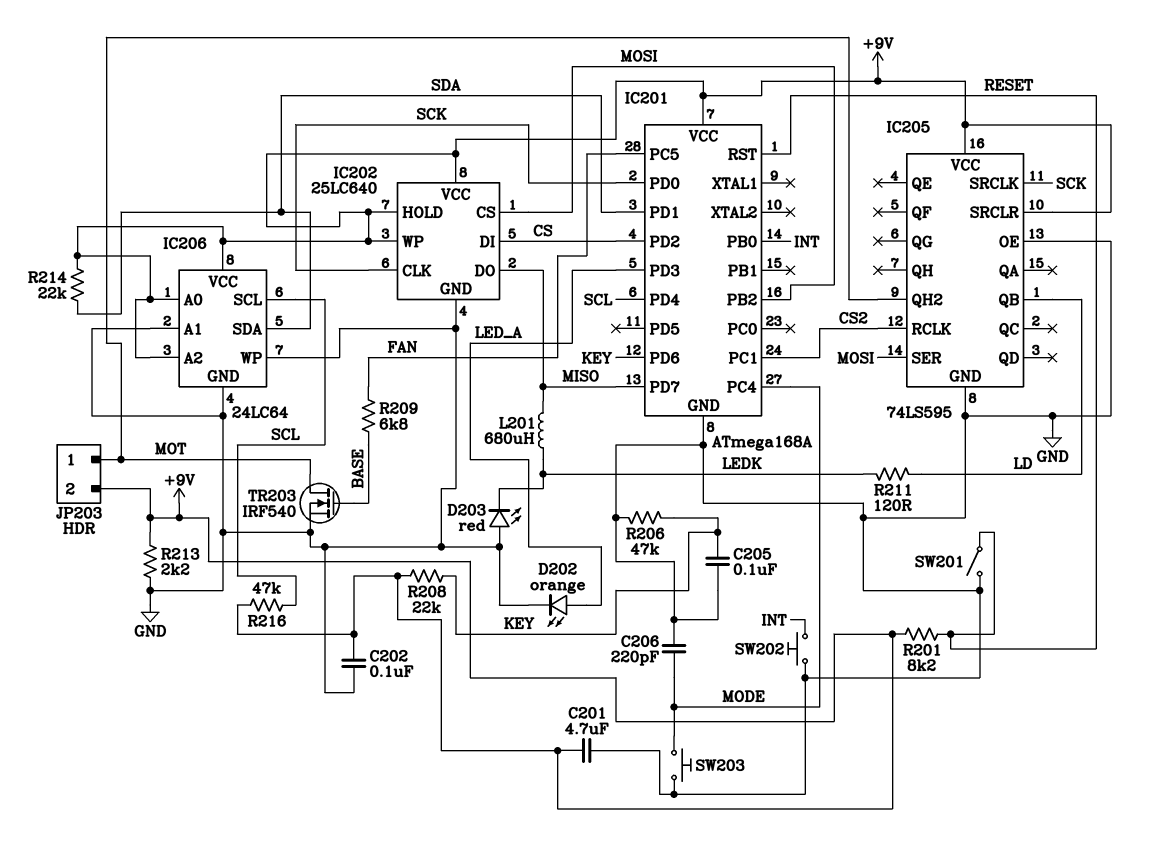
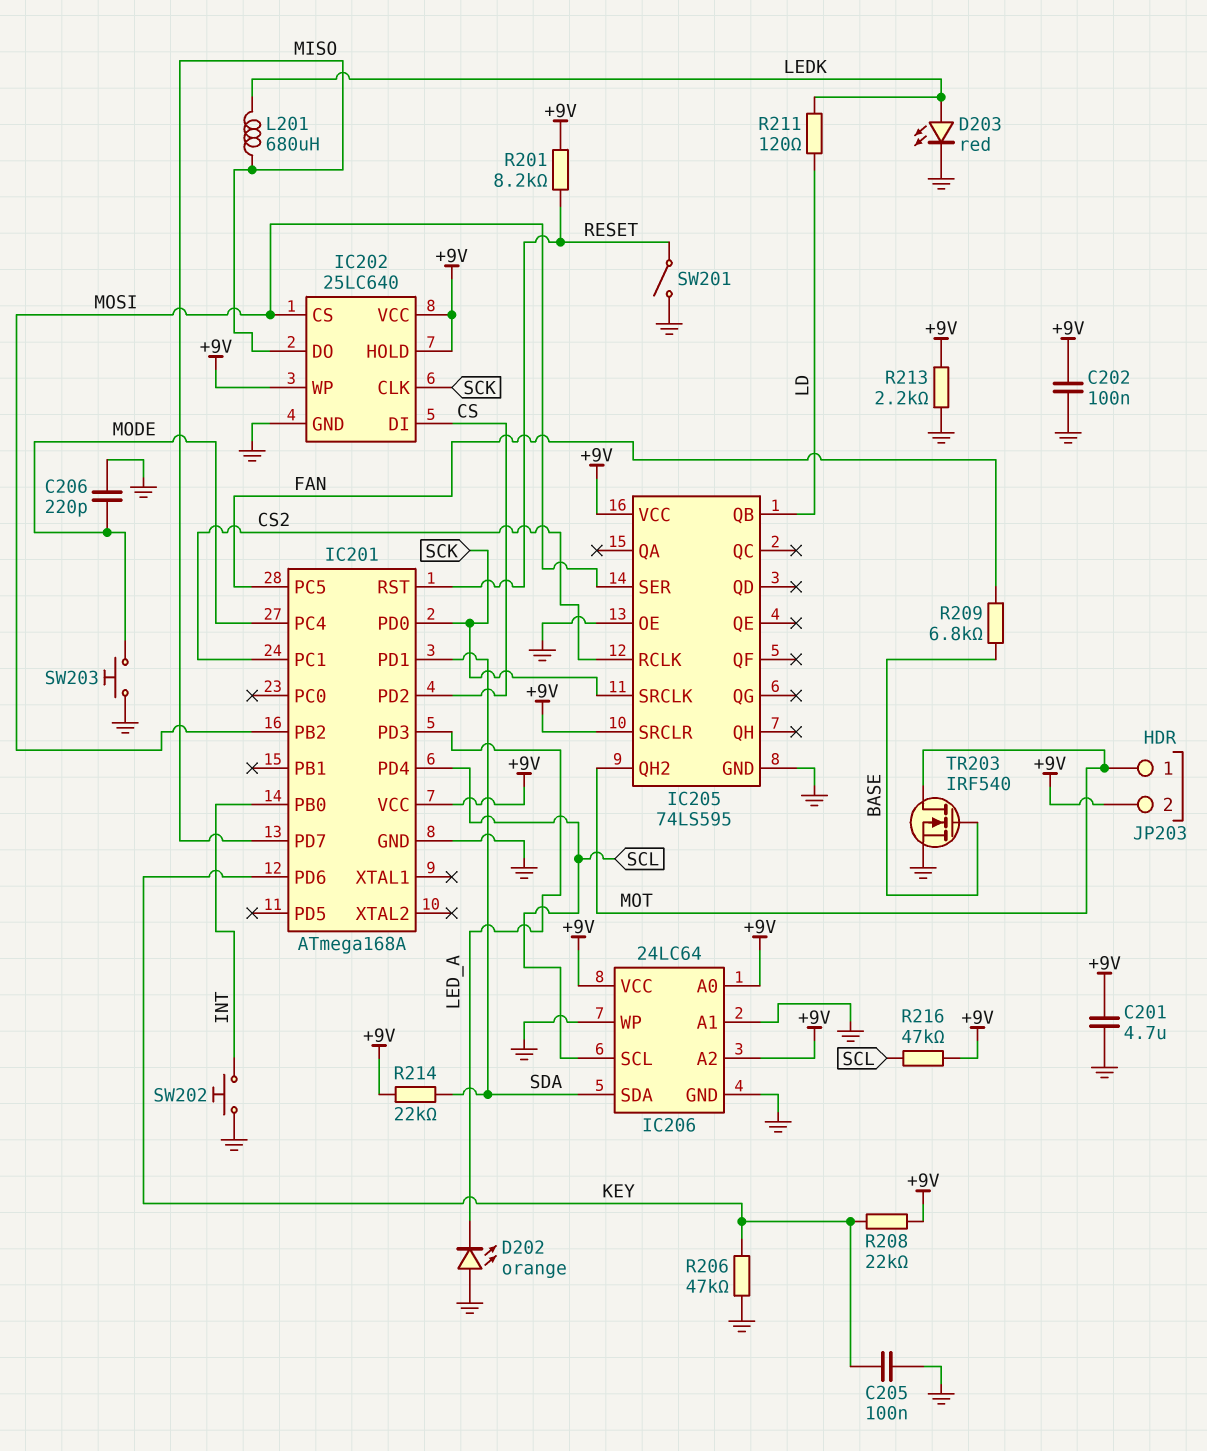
D202: LED orange (A LED_A, K GND) -> LED orange (A GND, K LED_A)
D203: LED red (A GND, K LEDK) -> LED red (A LEDK, K GND)

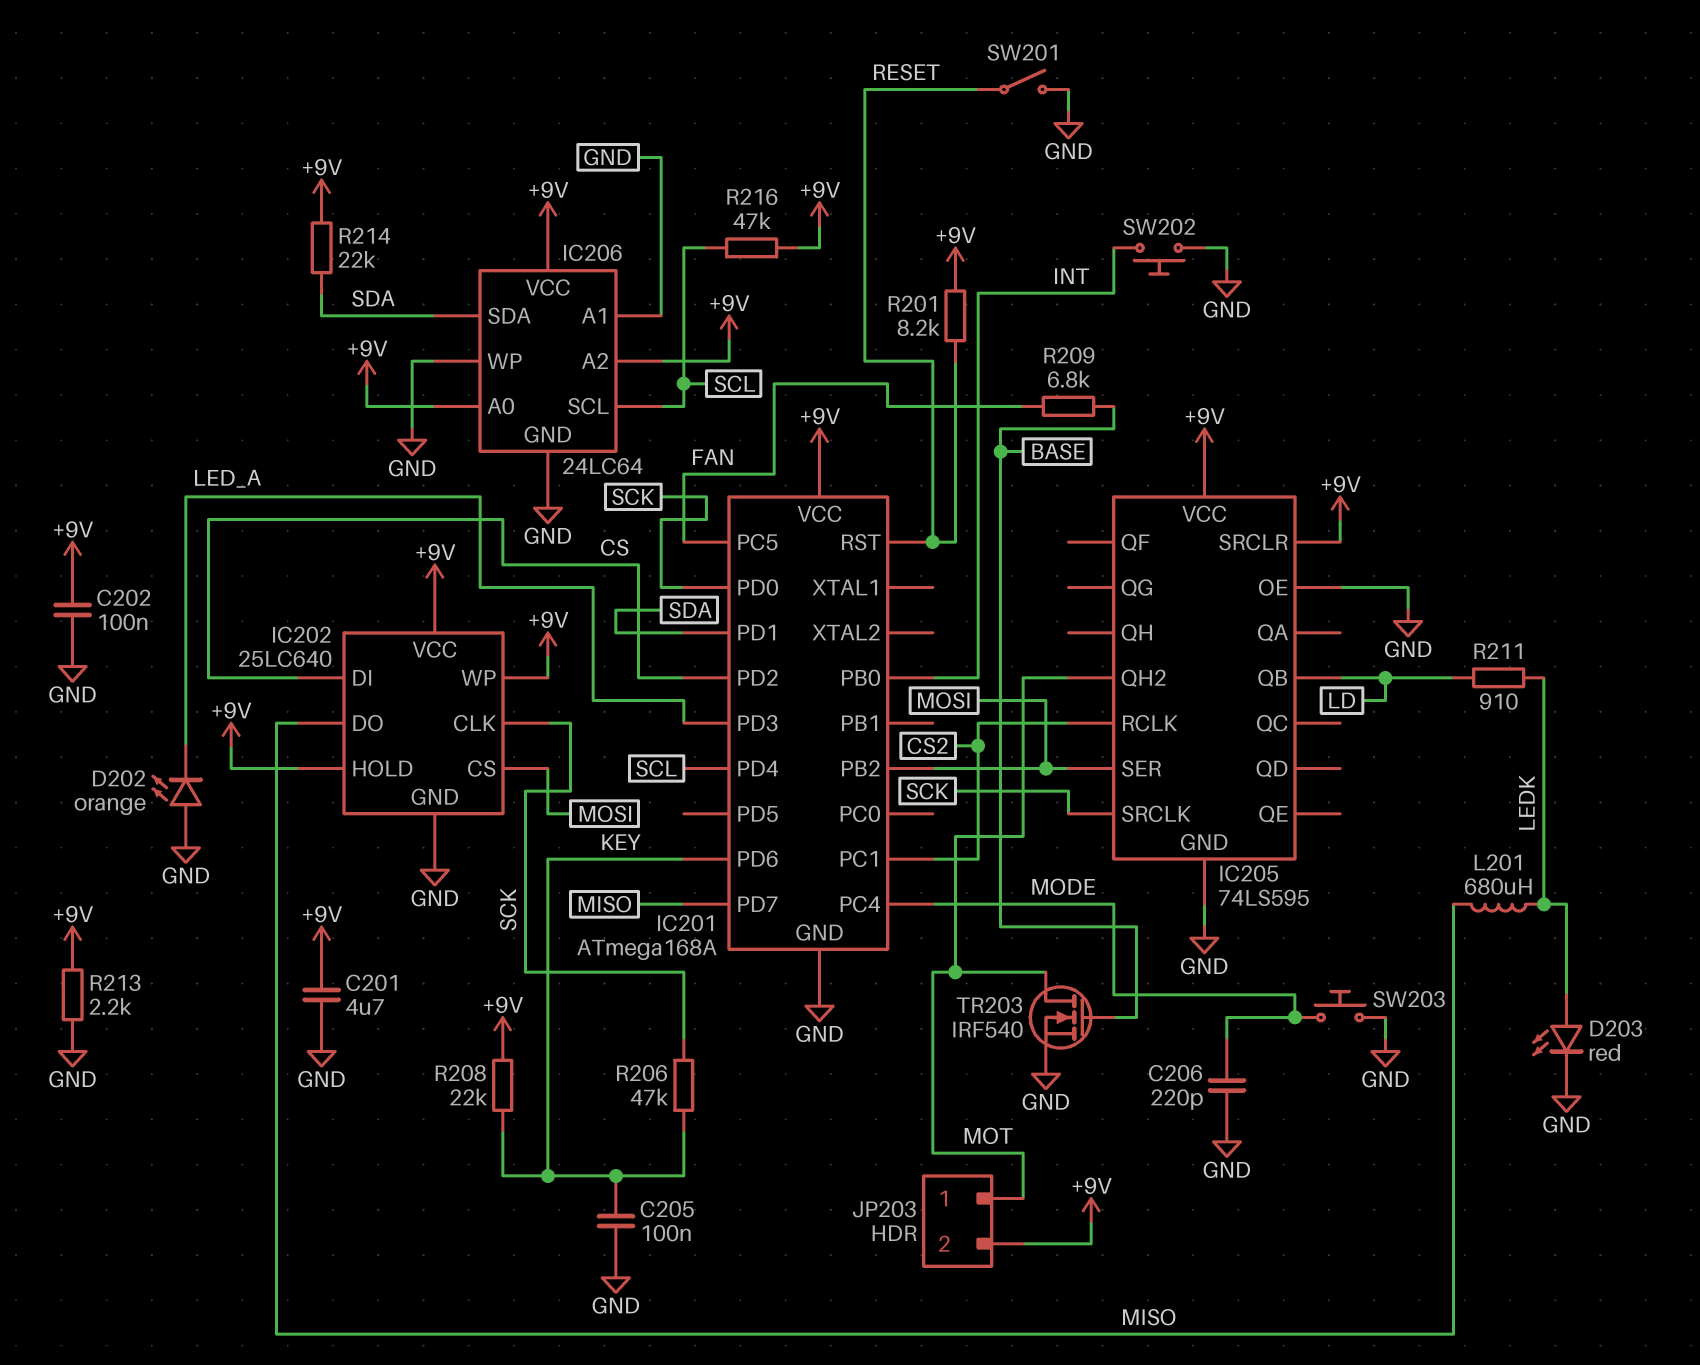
R206: 47k (GND, KEY) -> 47k (KEY, SCK)
R211: 120 (LD, LEDK) -> 910 (LD, LEDK)

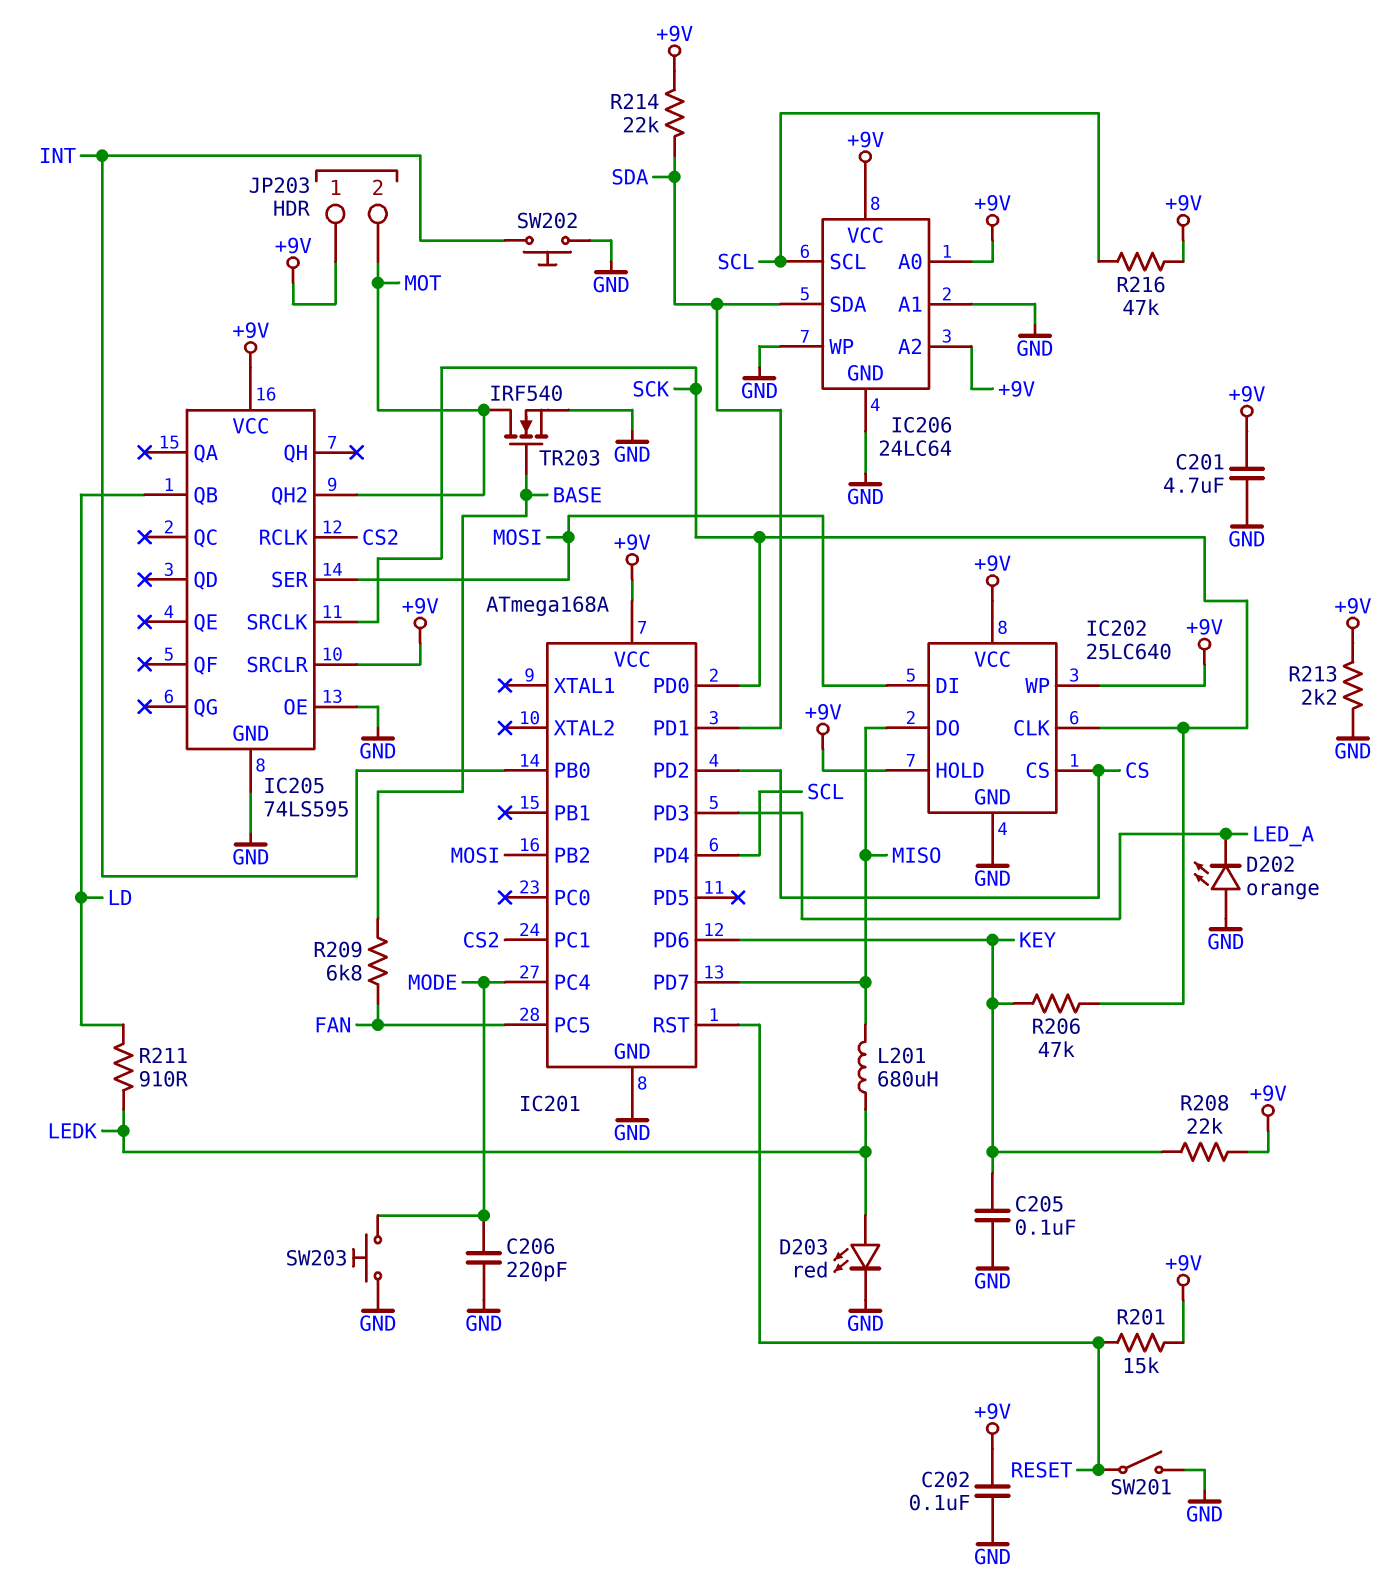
IC202 pin CS: MOSI -> CS
IC202 pin DI: CS -> MOSI
JP203 pin 1: MOT -> +9V
JP203 pin 2: +9V -> MOT
R201: 8.2k (+9V, RESET) -> 15k (+9V, RESET)

